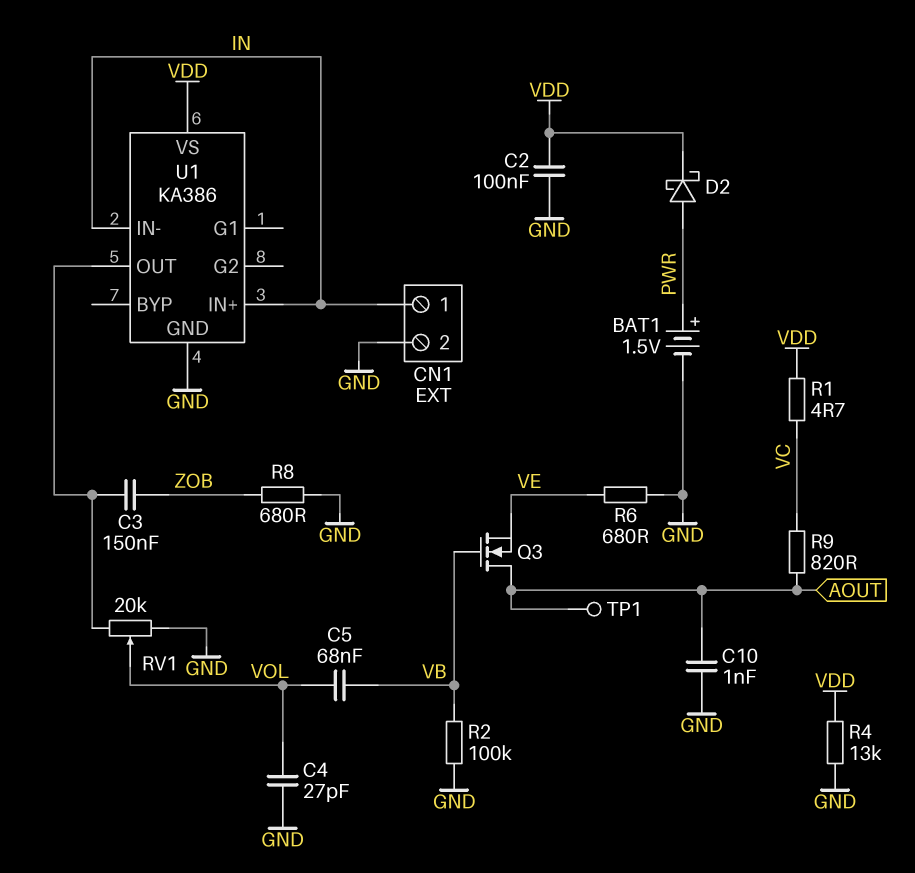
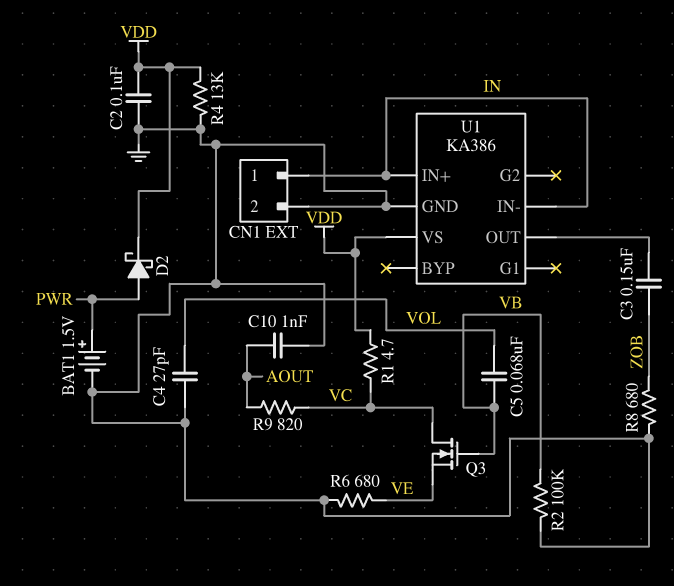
Q3: NMOS (G VB, D AOUT, S VE) -> NMOS (G VB, D VC, S VE)
RV1: 20k (GND, U1/OUT, wiper VOL) -> none
TP1: test point (AOUT) -> none

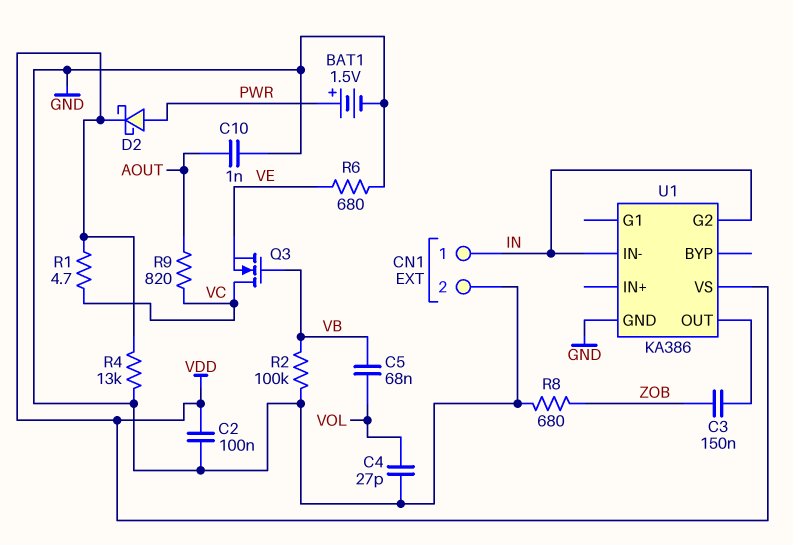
U1 pin G2: none -> IN
U1 pin IN+: IN -> none

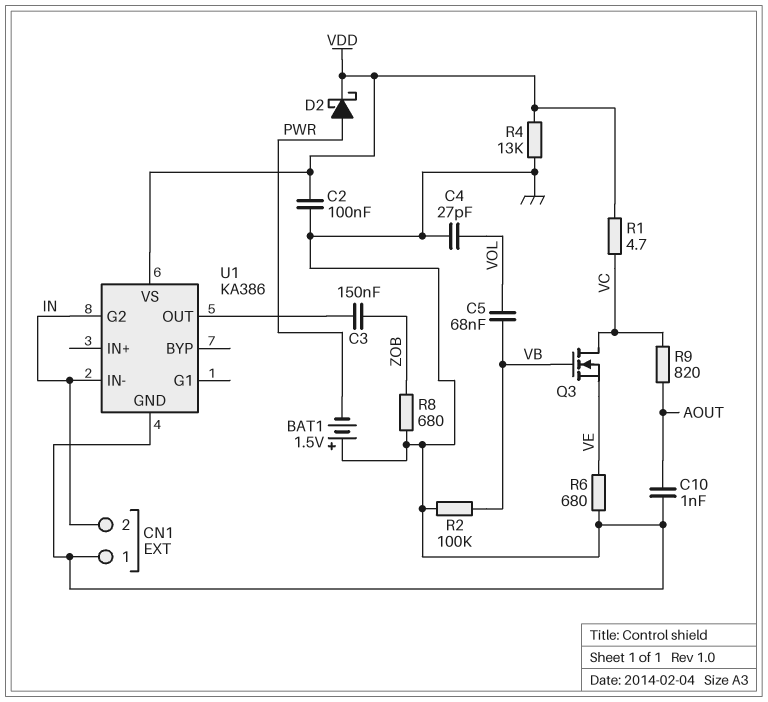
BAT1: 1.5V (plus PWR, minus GND) -> 1.5V (plus GND, minus PWR)
CN1 pin 1: IN -> GND
CN1 pin 2: GND -> IN

